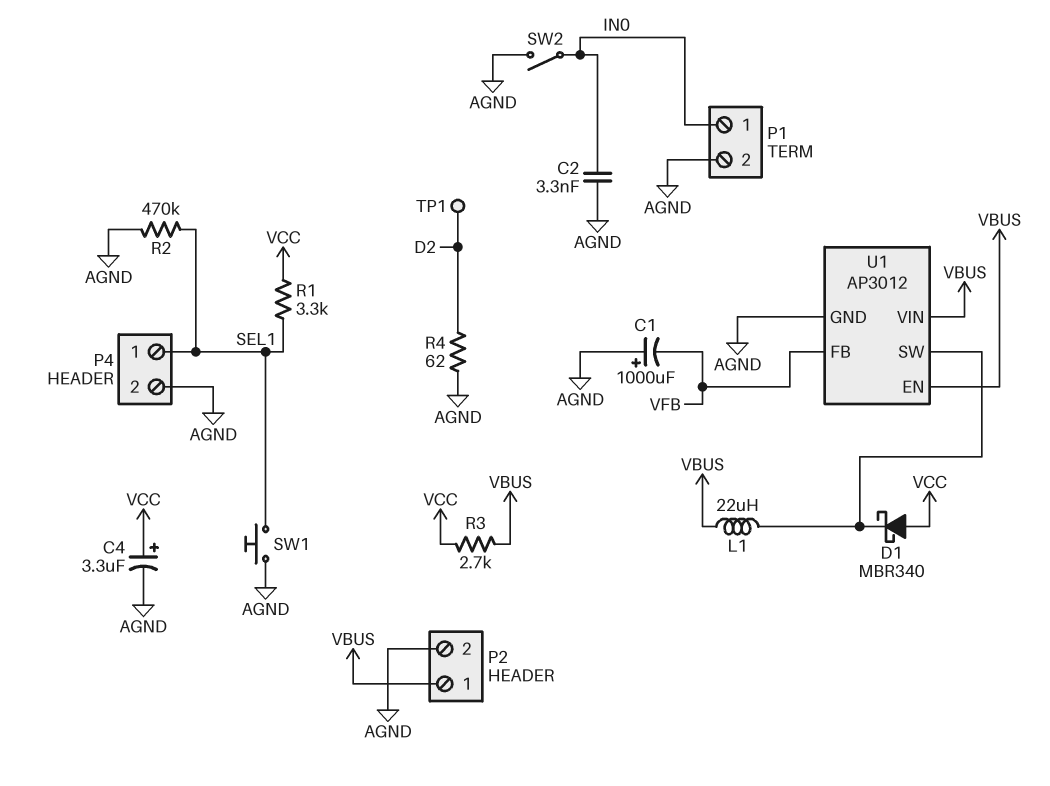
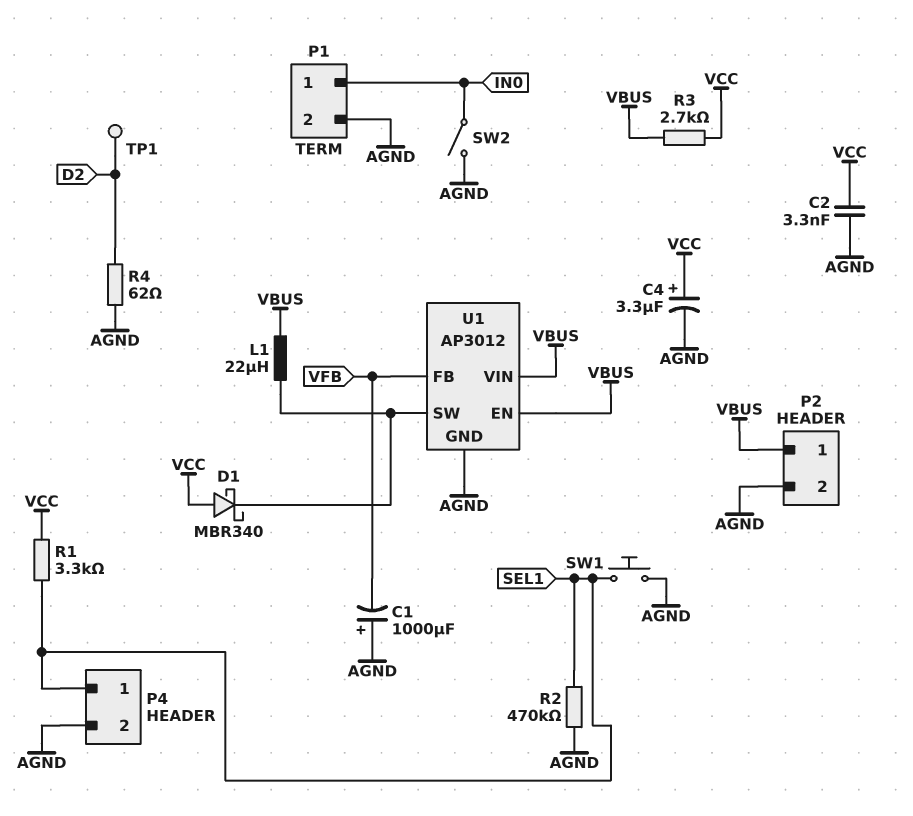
C2: 3.3nF (AGND, IN0) -> 3.3nF (AGND, VCC)

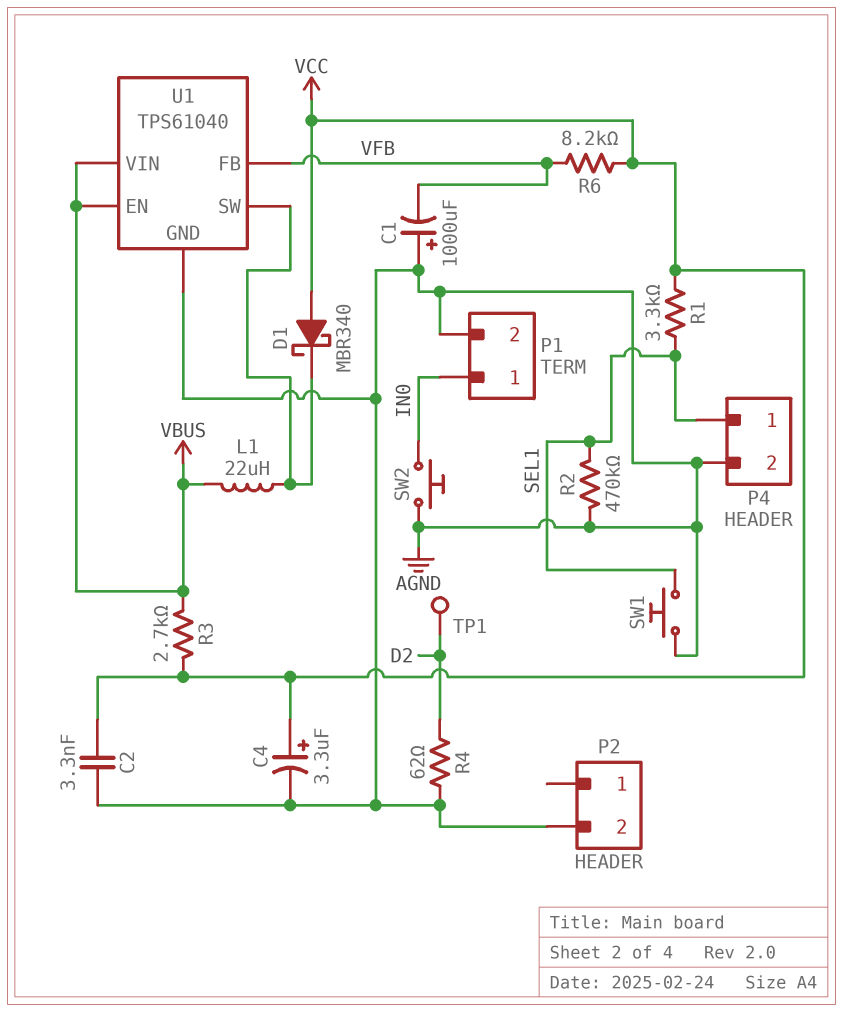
P2 pin 1: VBUS -> none
R6: none -> 8.2k (VCC, VFB)
SW2: switch (AGND, IN0) -> button (AGND, IN0)
U1: AP3012 -> TPS61040

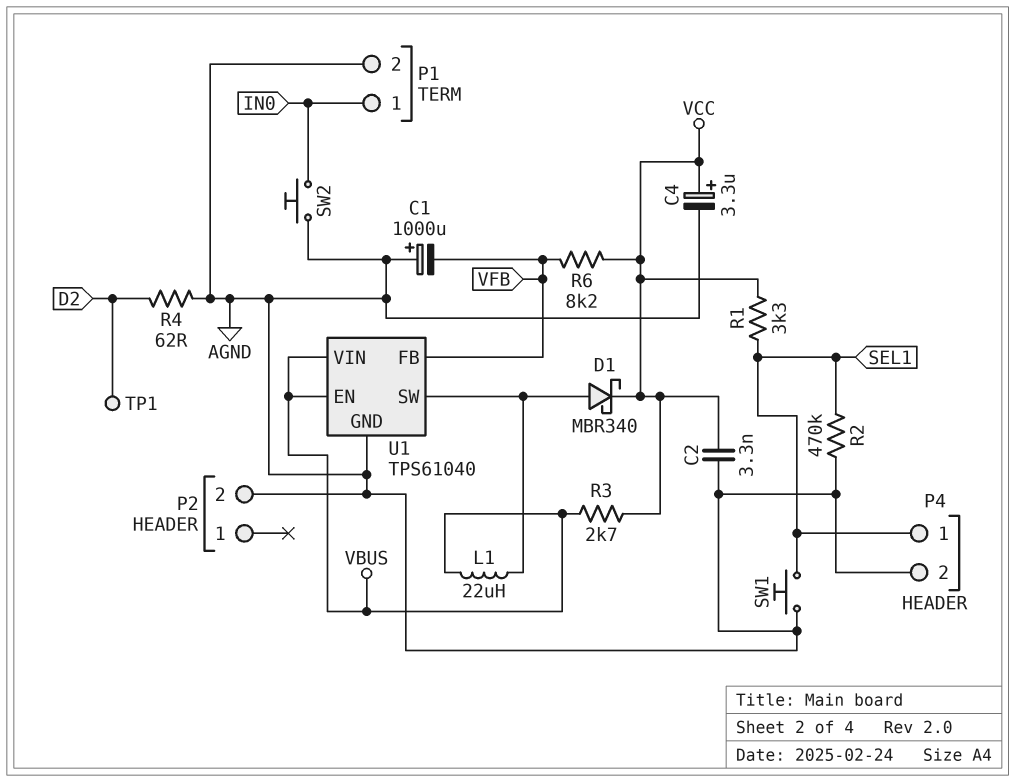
D1: schottky MBR340 (A VCC, K U1/SW) -> schottky MBR340 (A U1/SW, K VCC)

